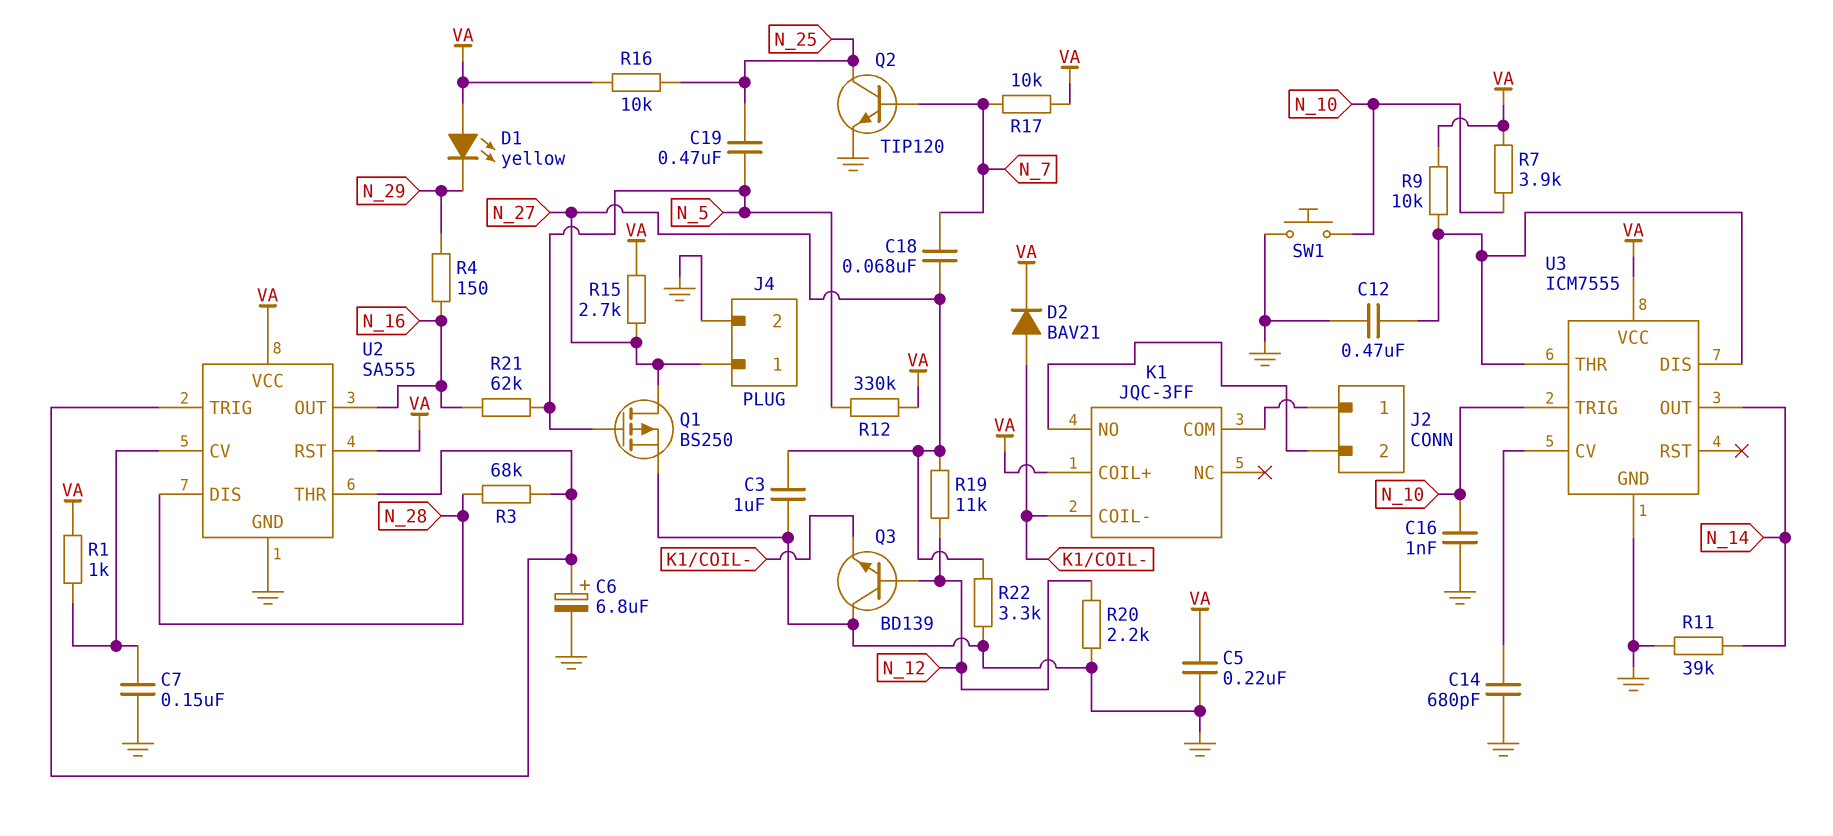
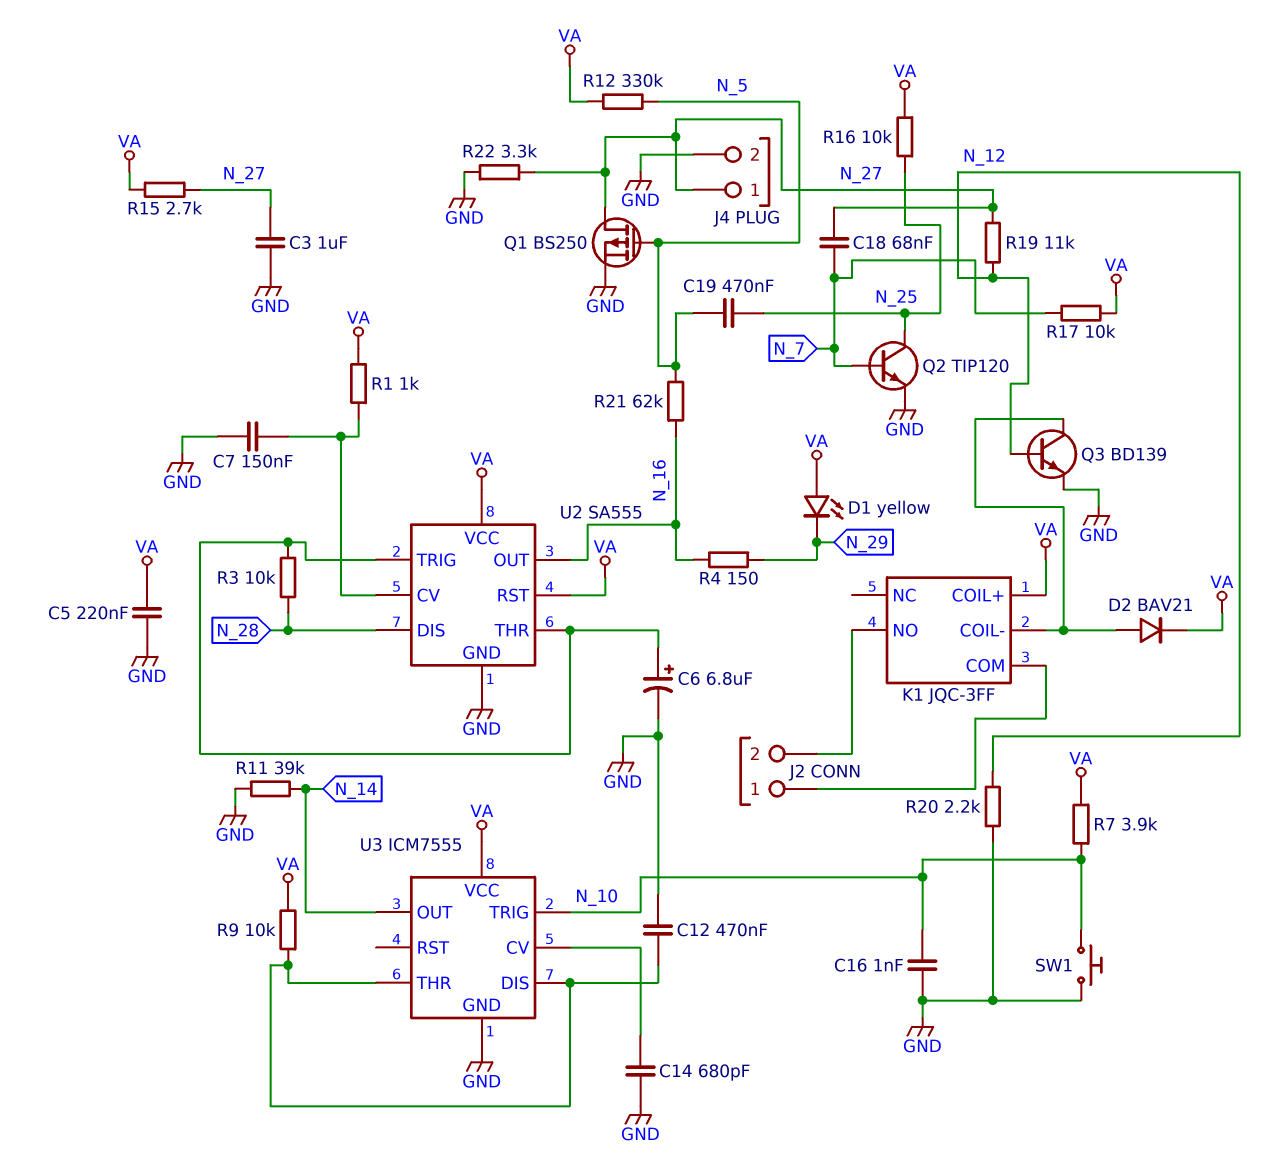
Q3: NPN BD139 (B N_12, C GND, E K1/COIL-) -> NPN BD139 (B N_12, C K1/COIL-, E GND)
R3: 68k (N_28, U2/THR) -> 10k (N_28, U2/THR)

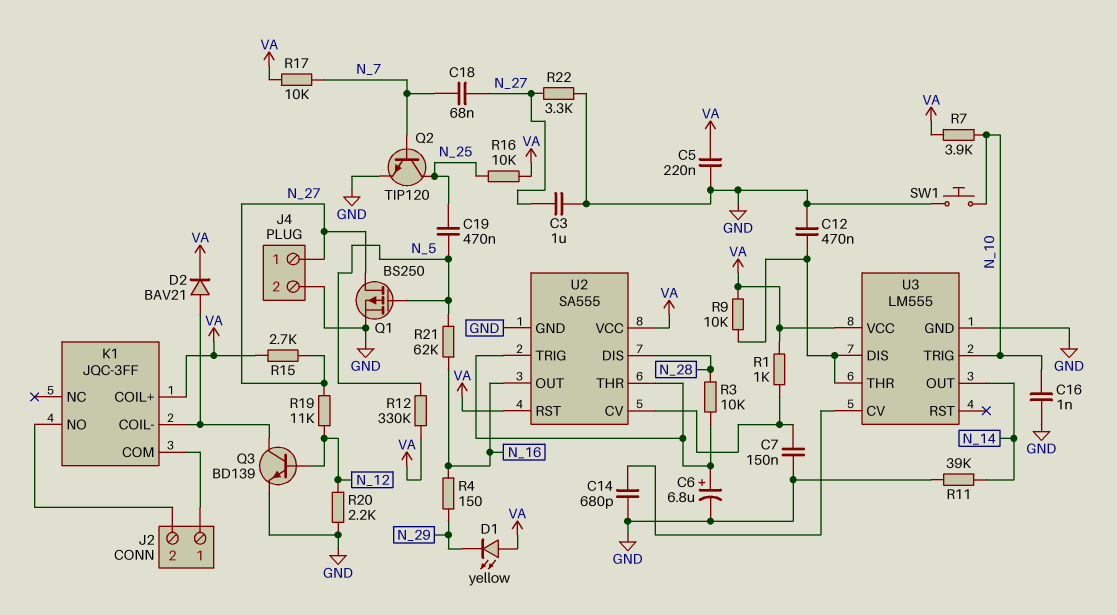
U3: ICM7555 -> LM555

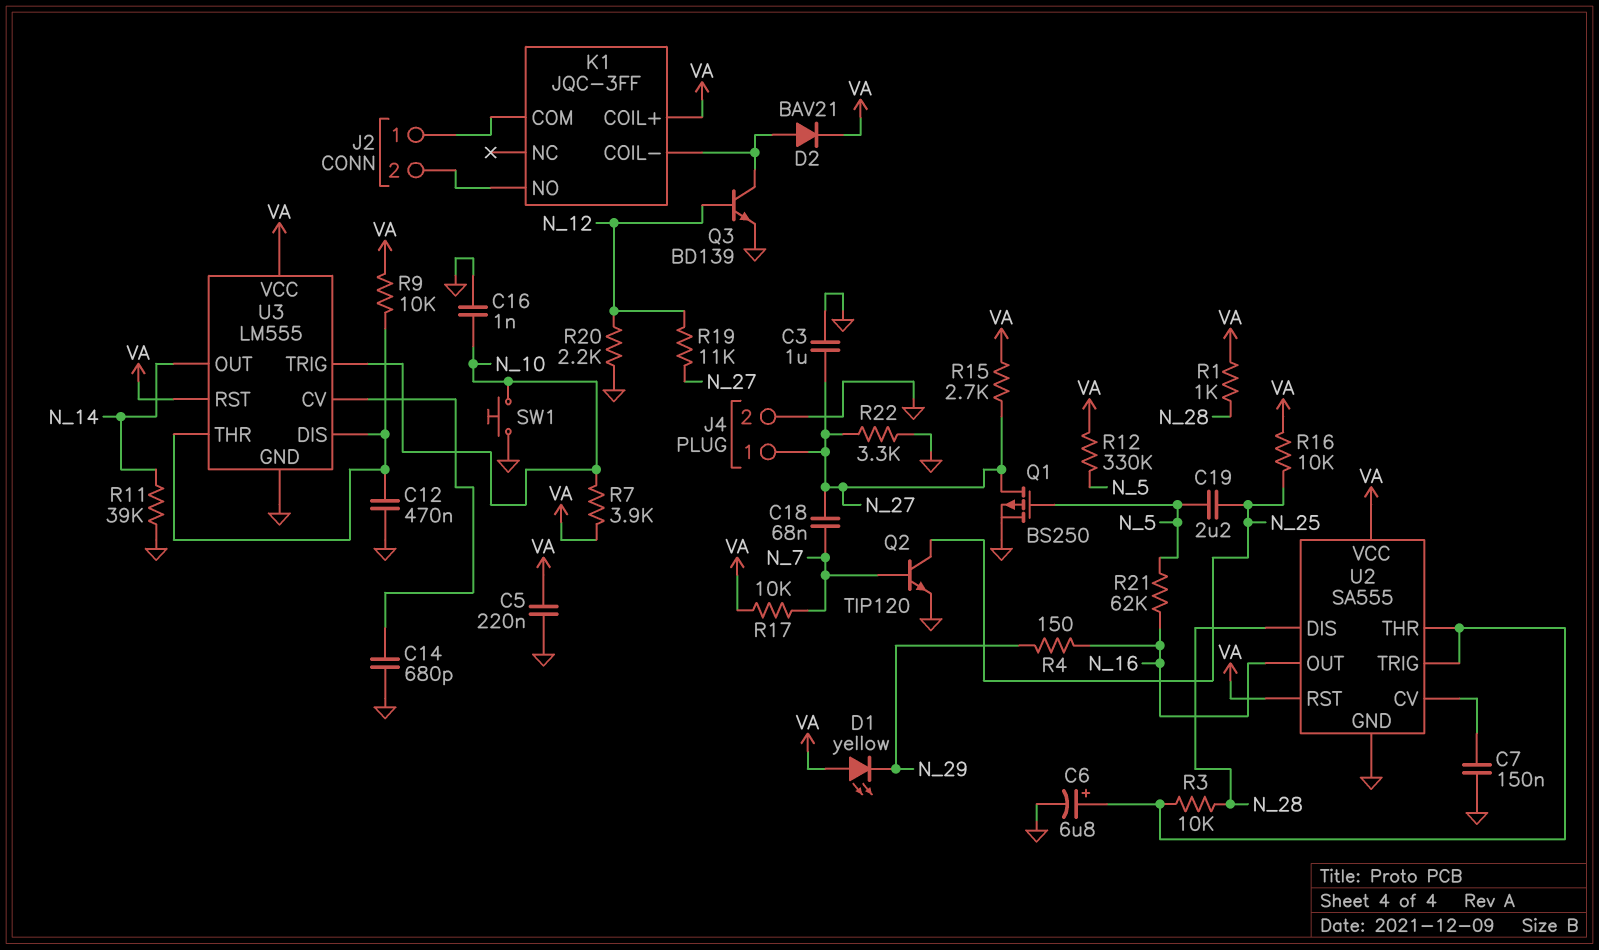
C19: 470nF (N_5, N_25) -> 2.2uF (N_5, N_25)
R1: 1k (U2/CV, VA) -> 1k (N_28, VA)
U3 pin RST: none -> VA

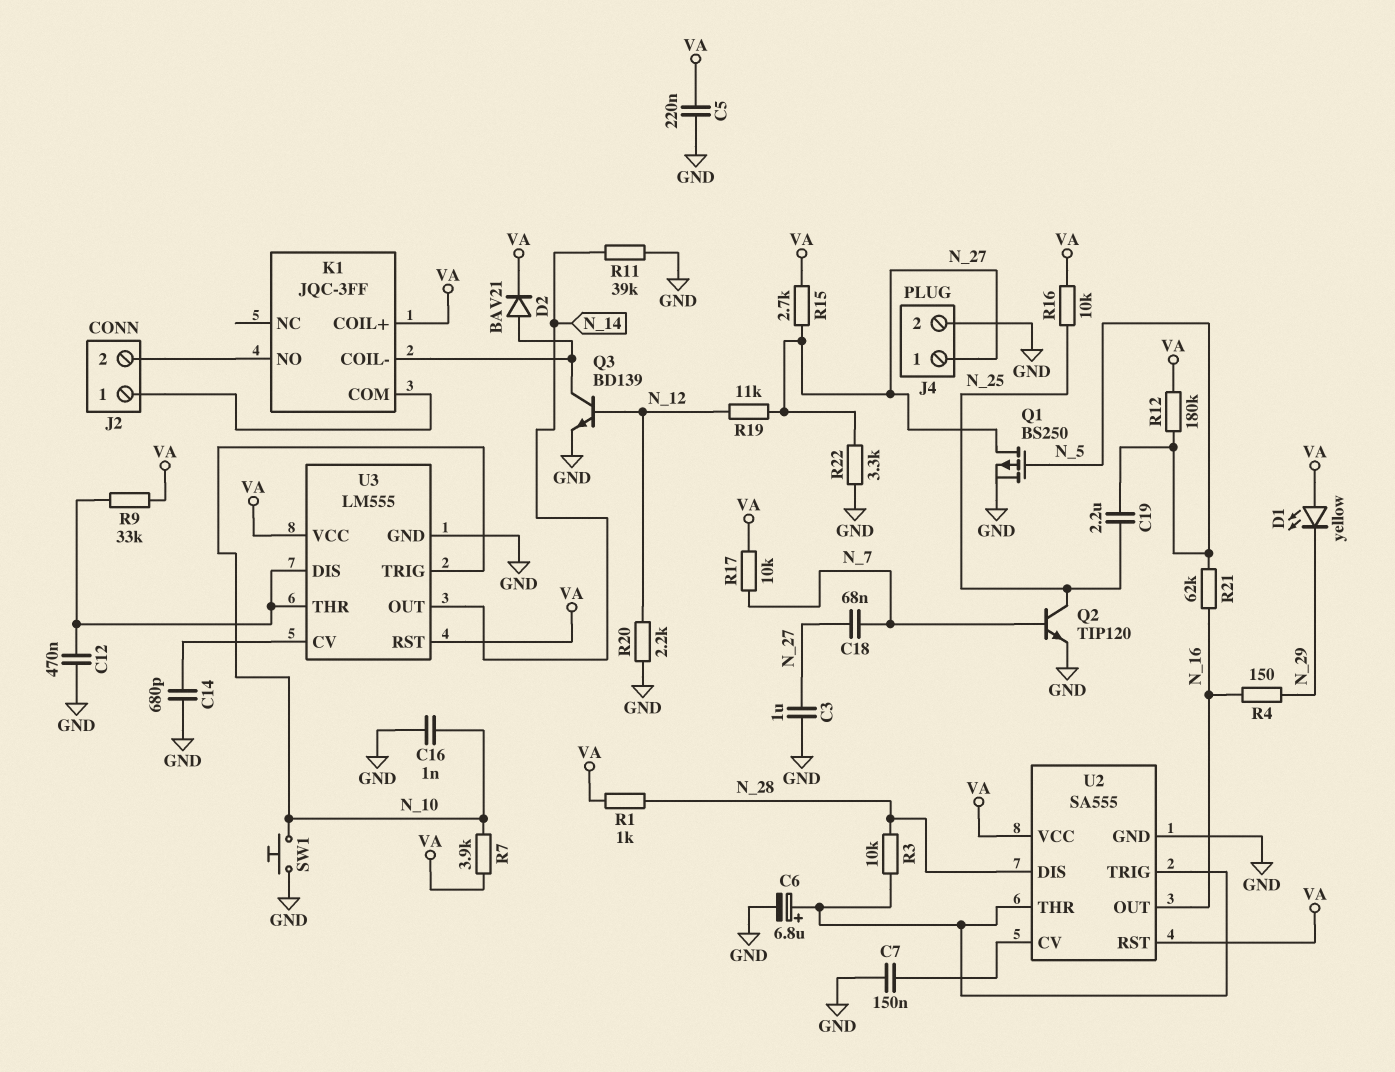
R9: 10k (U3/DIS, VA) -> 33k (U3/DIS, VA)
R12: 330k (N_5, VA) -> 180k (N_5, VA)

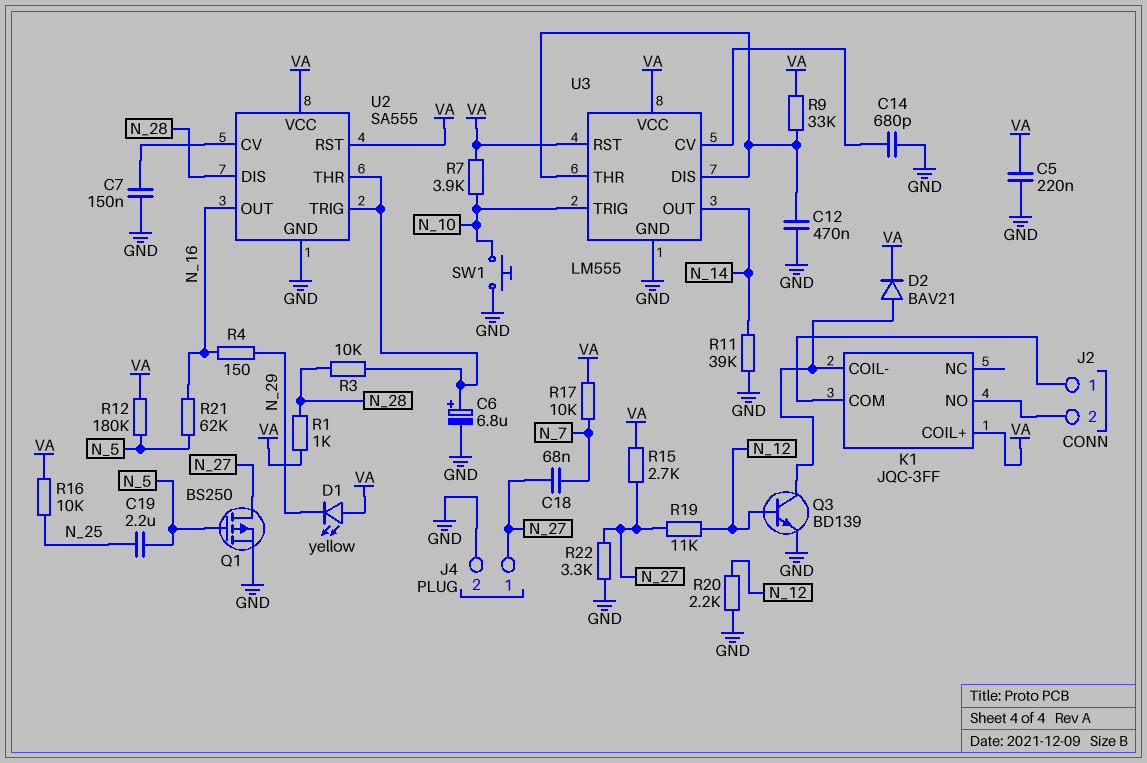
C3: 1uF (GND, N_27) -> none
C16: 1nF (GND, N_10) -> none
Q2: NPN TIP120 (B N_7, C N_25, E GND) -> none

